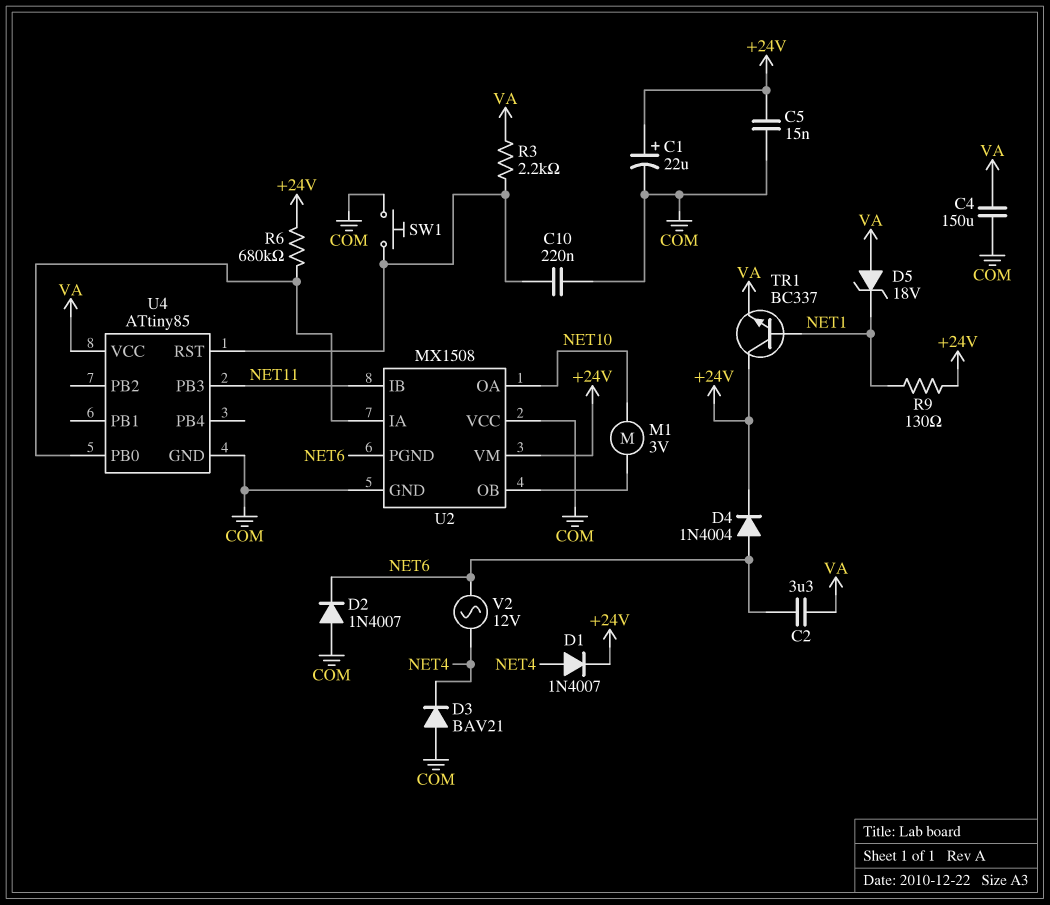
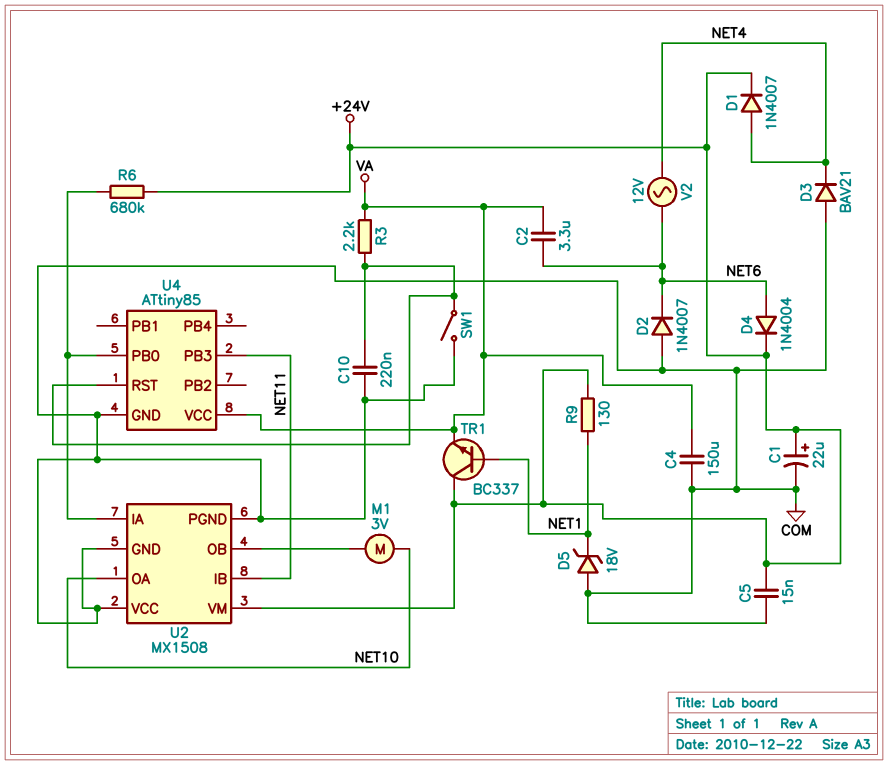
D5: zener 18V (A VA, K NET1) -> zener 18V (A COM, K NET1)
SW1: button (COM, U4/RST) -> switch (COM, U4/RST)
U2 pin PGND: NET6 -> COM

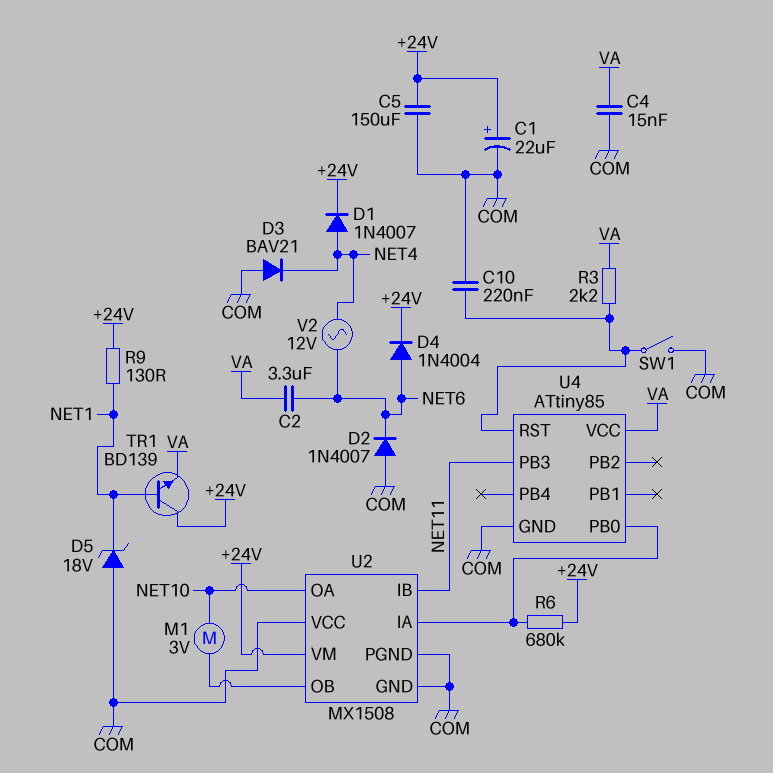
C4: 150uF (COM, VA) -> 15nF (COM, VA)
C5: 15nF (+24V, COM) -> 150uF (+24V, COM)
TR1: NPN BC337 (B NET1, C +24V, E VA) -> NPN BD139 (B NET1, C +24V, E VA)

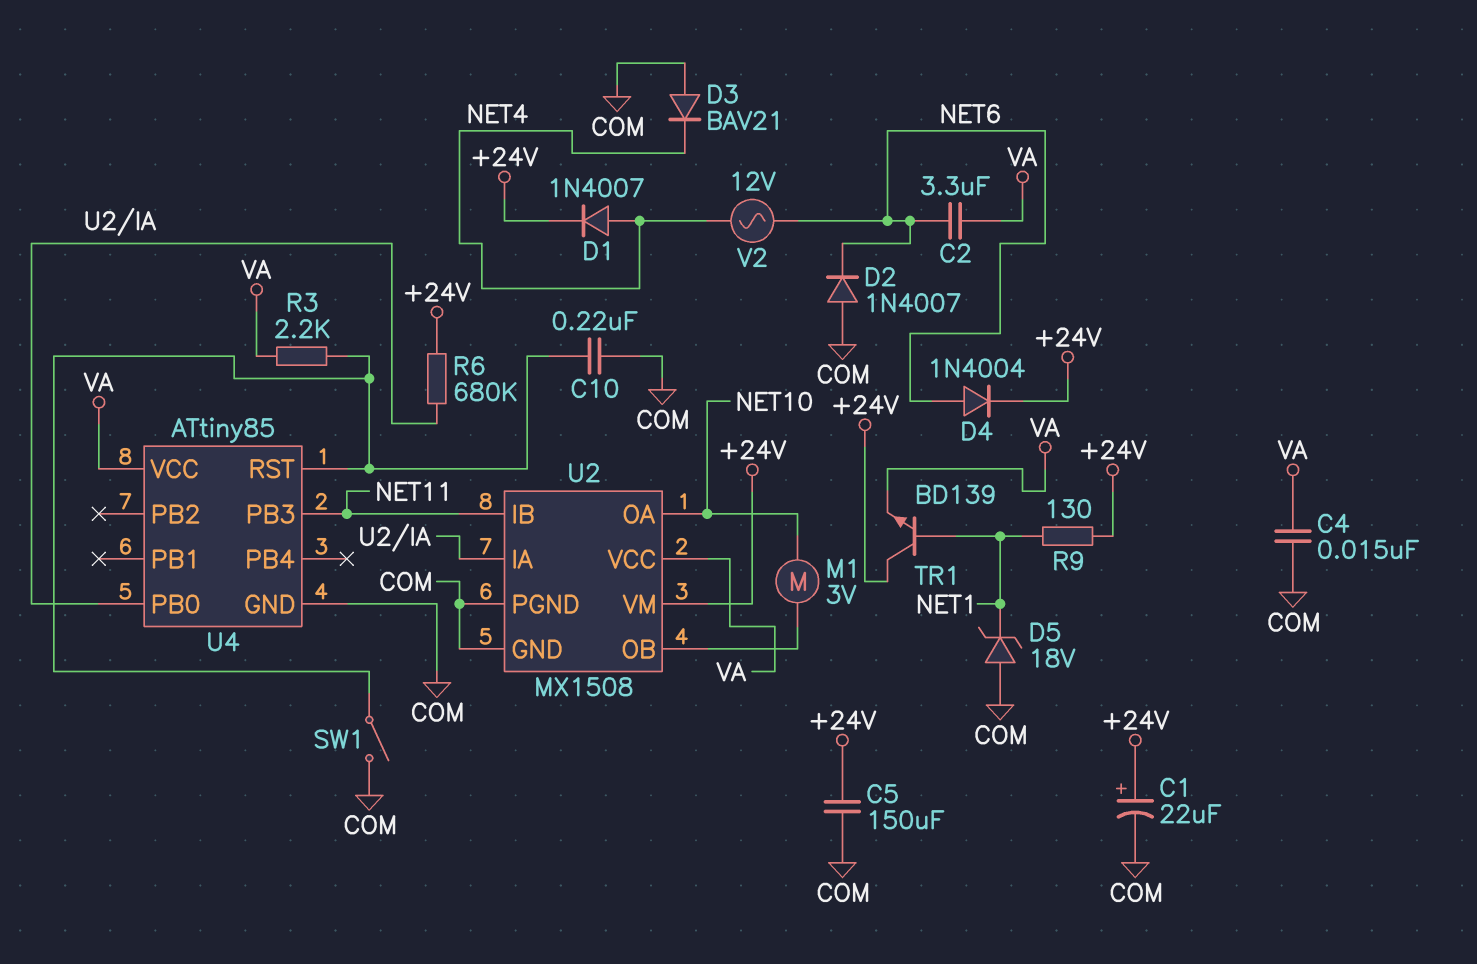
U2 pin VCC: COM -> VA

